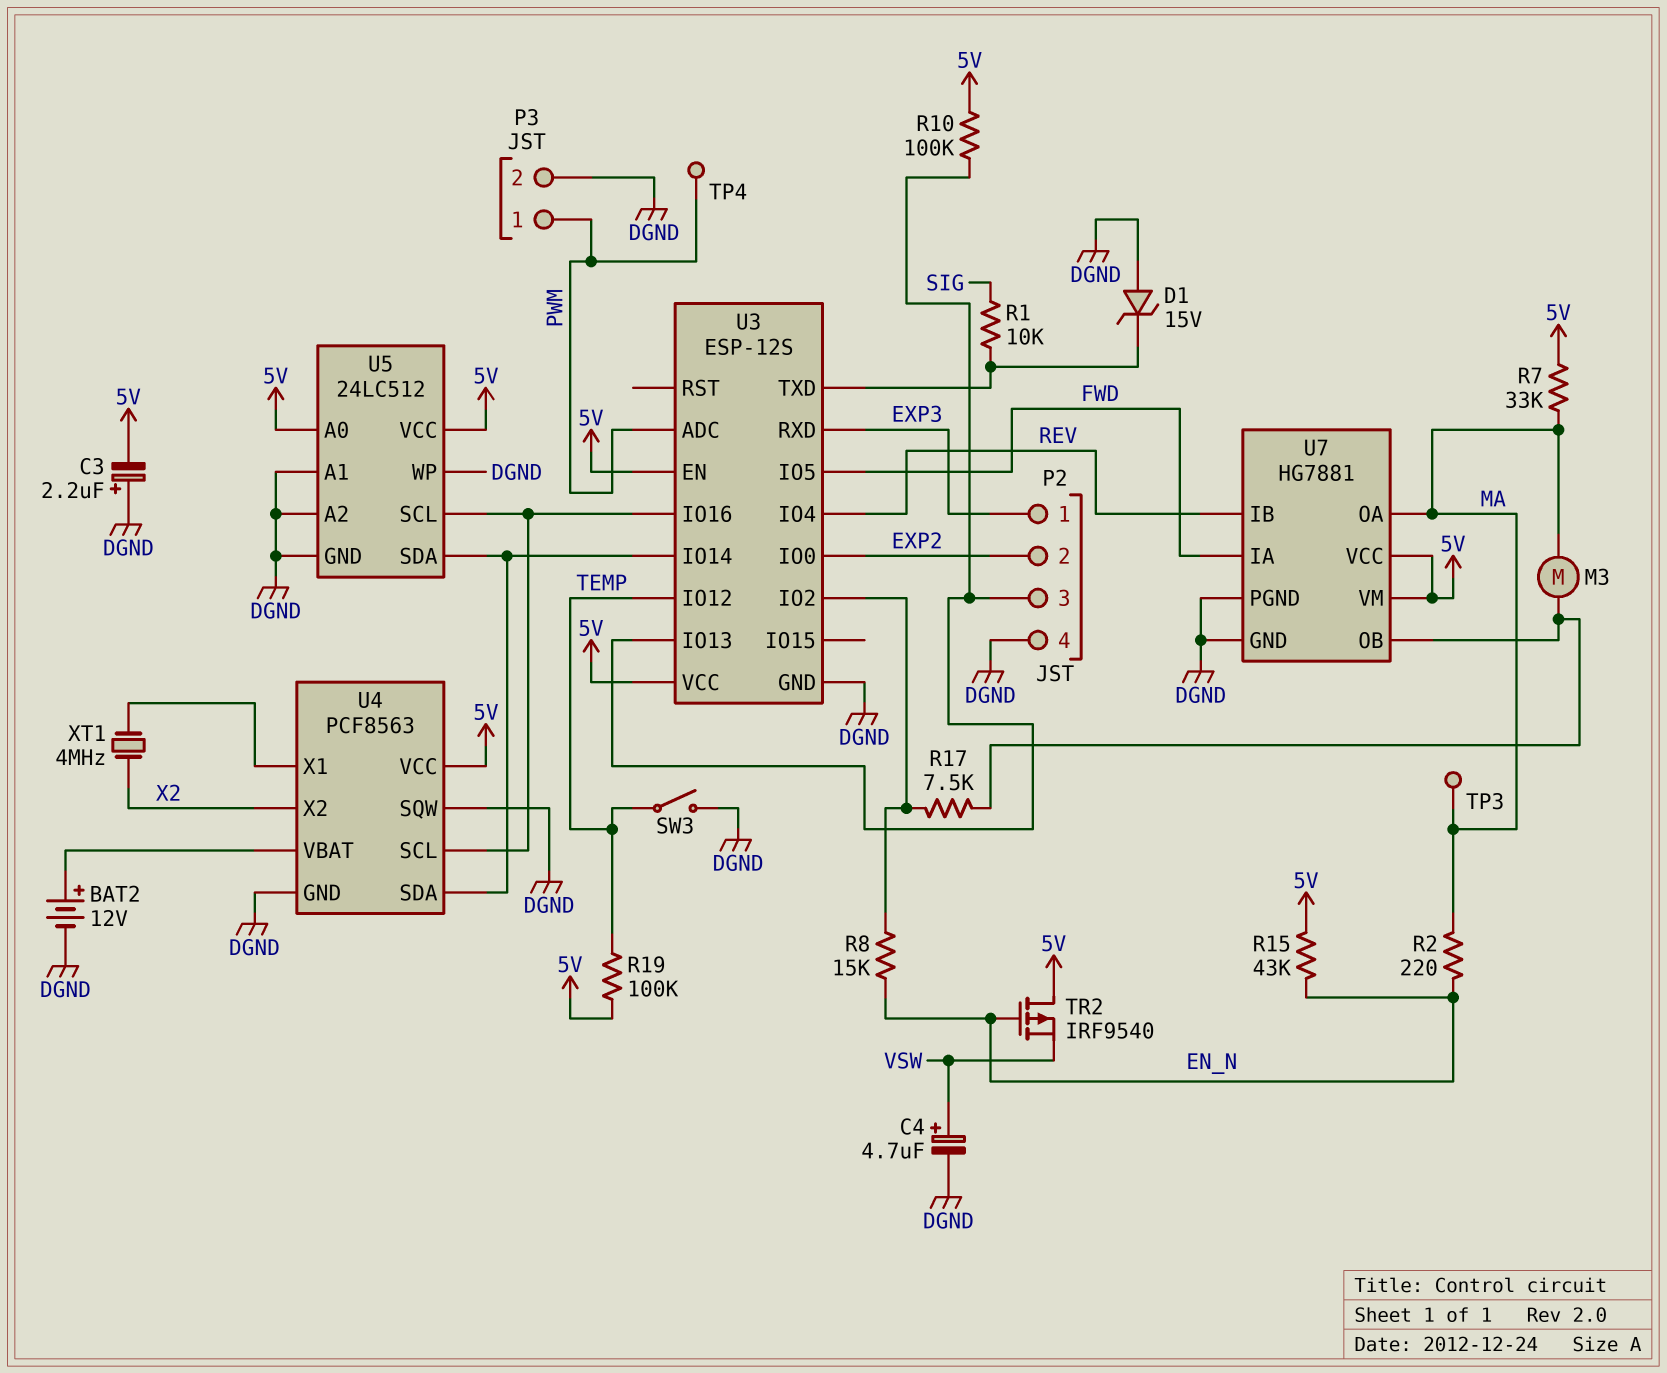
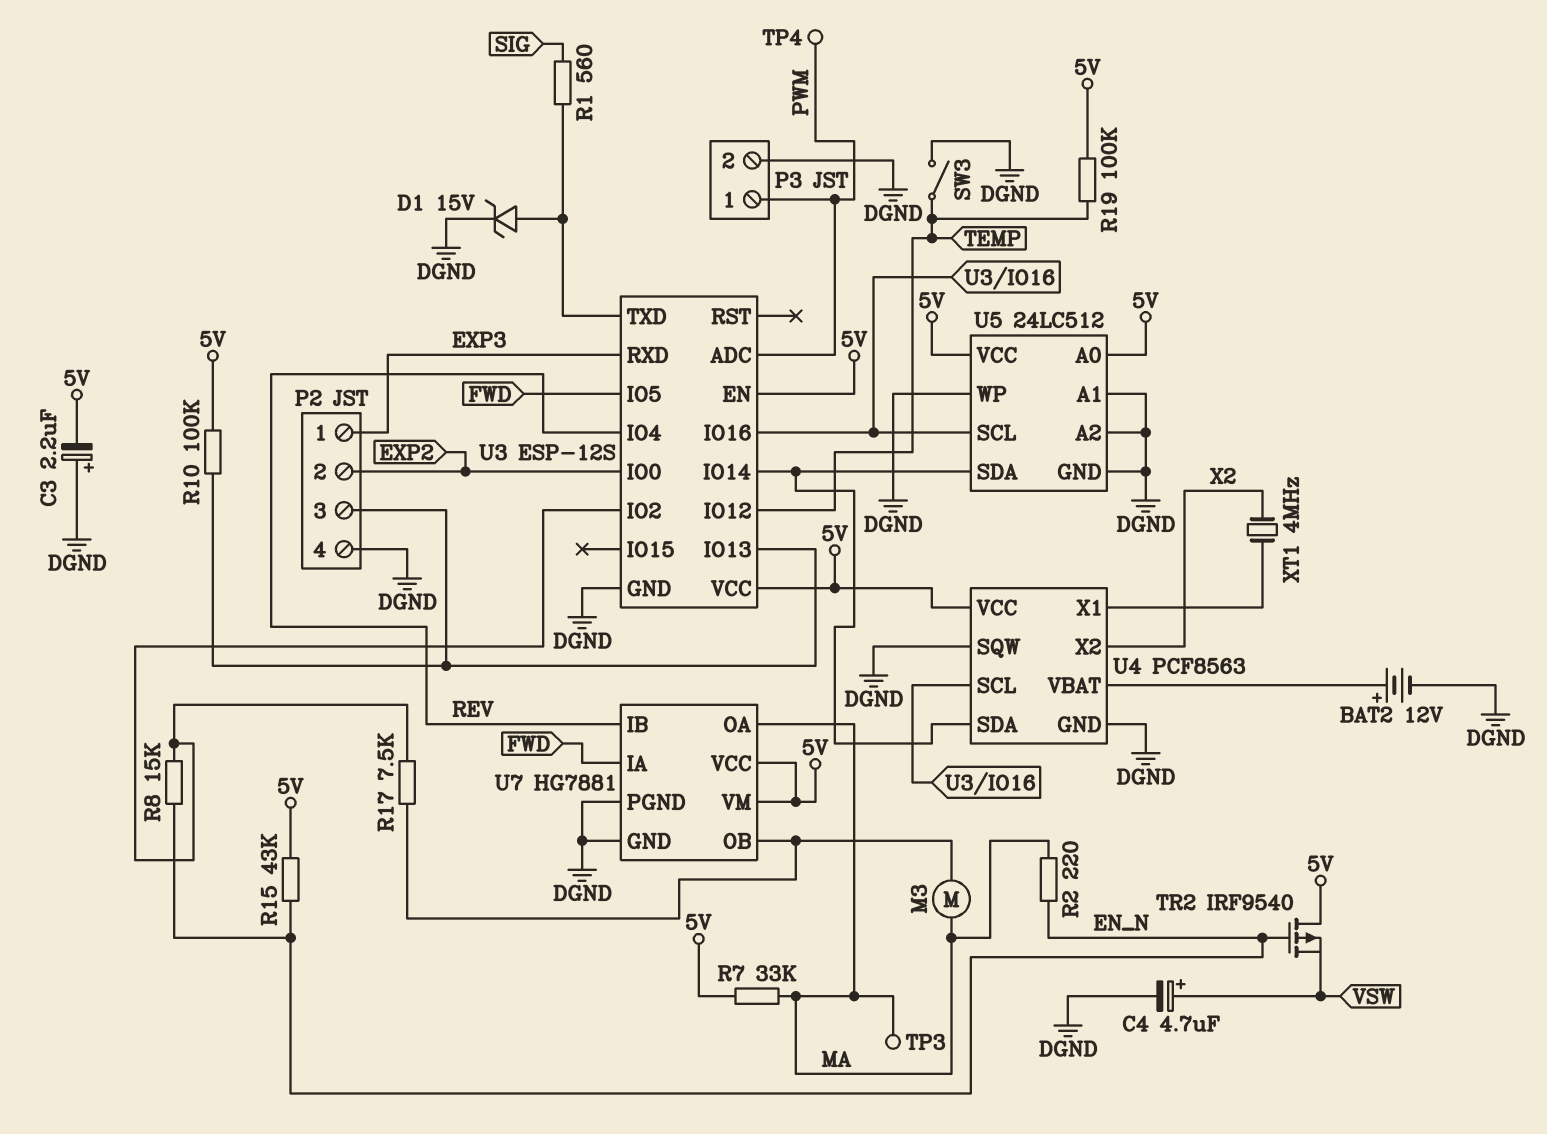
D1: zener 15V (A DGND, K U3/TXD) -> zener 15V (A U3/TXD, K DGND)
R1: 10k (SIG, U3/TXD) -> 560 (SIG, U3/TXD)

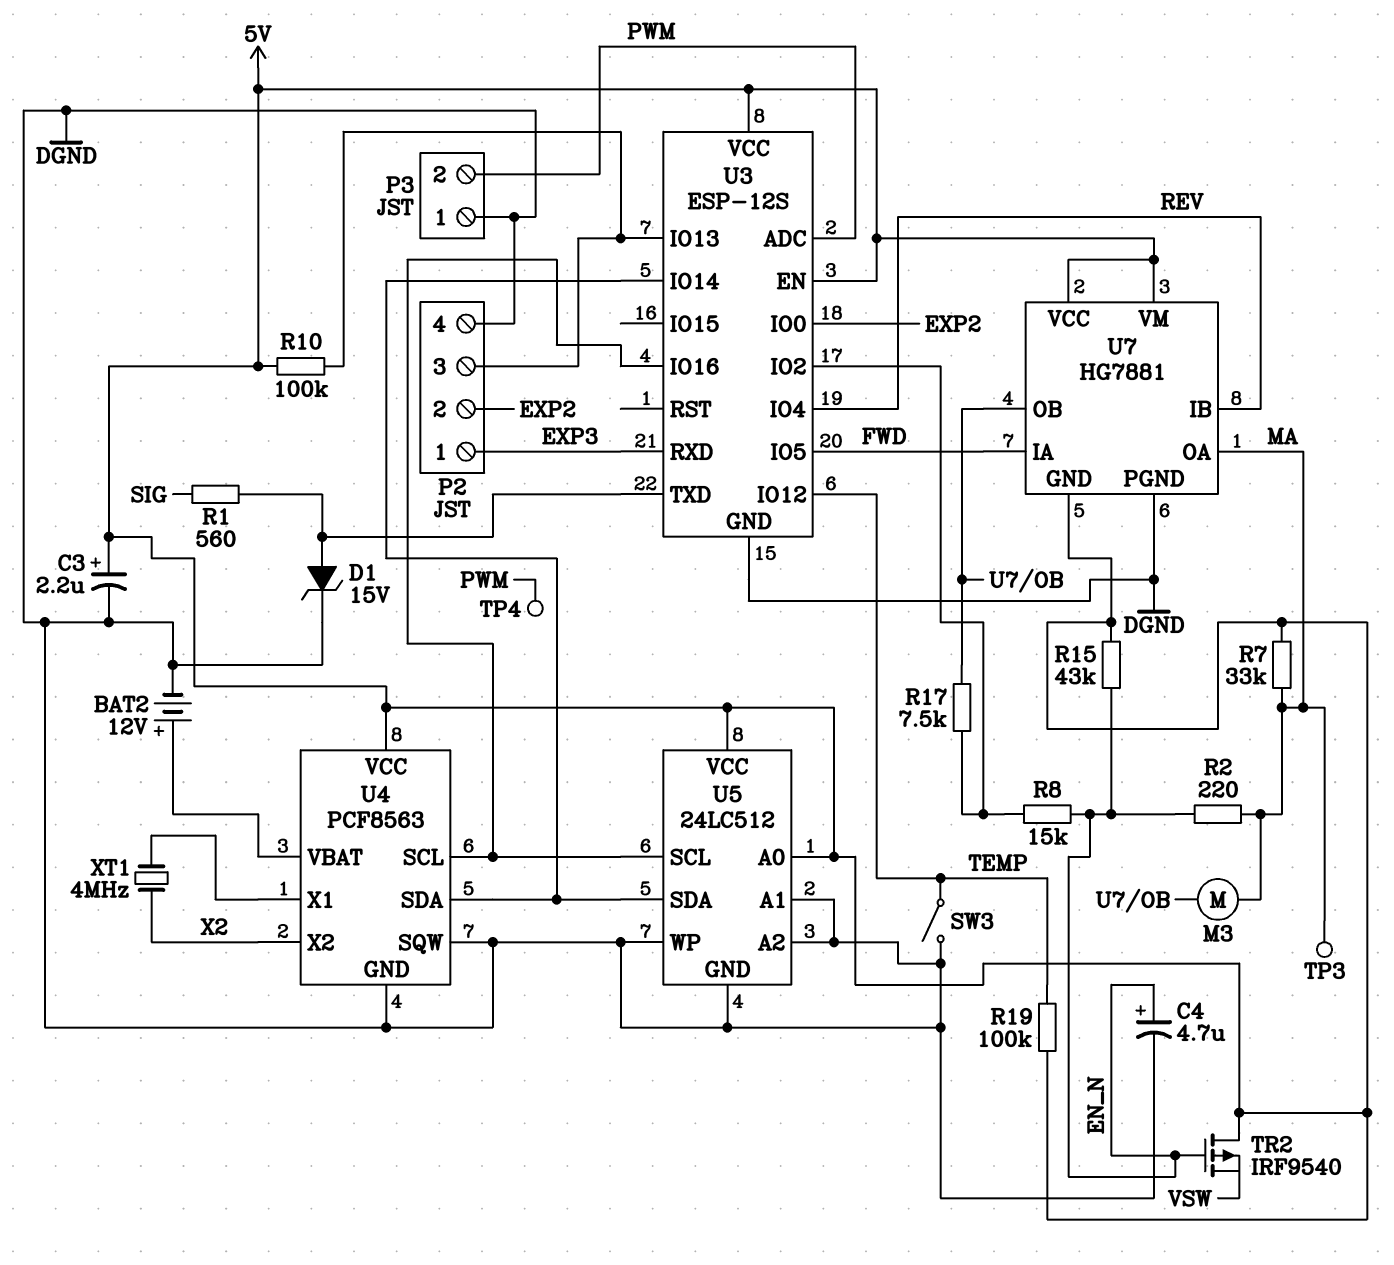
C3: 2.2uF (plus DGND, minus 5V) -> 2.2uF (plus 5V, minus DGND)
C4: 4.7uF (plus VSW, minus DGND) -> 4.7uF (plus EN_N, minus DGND)
P3 pin 1: PWM -> DGND
P3 pin 2: DGND -> PWM
U7 pin GND: DGND -> 5V

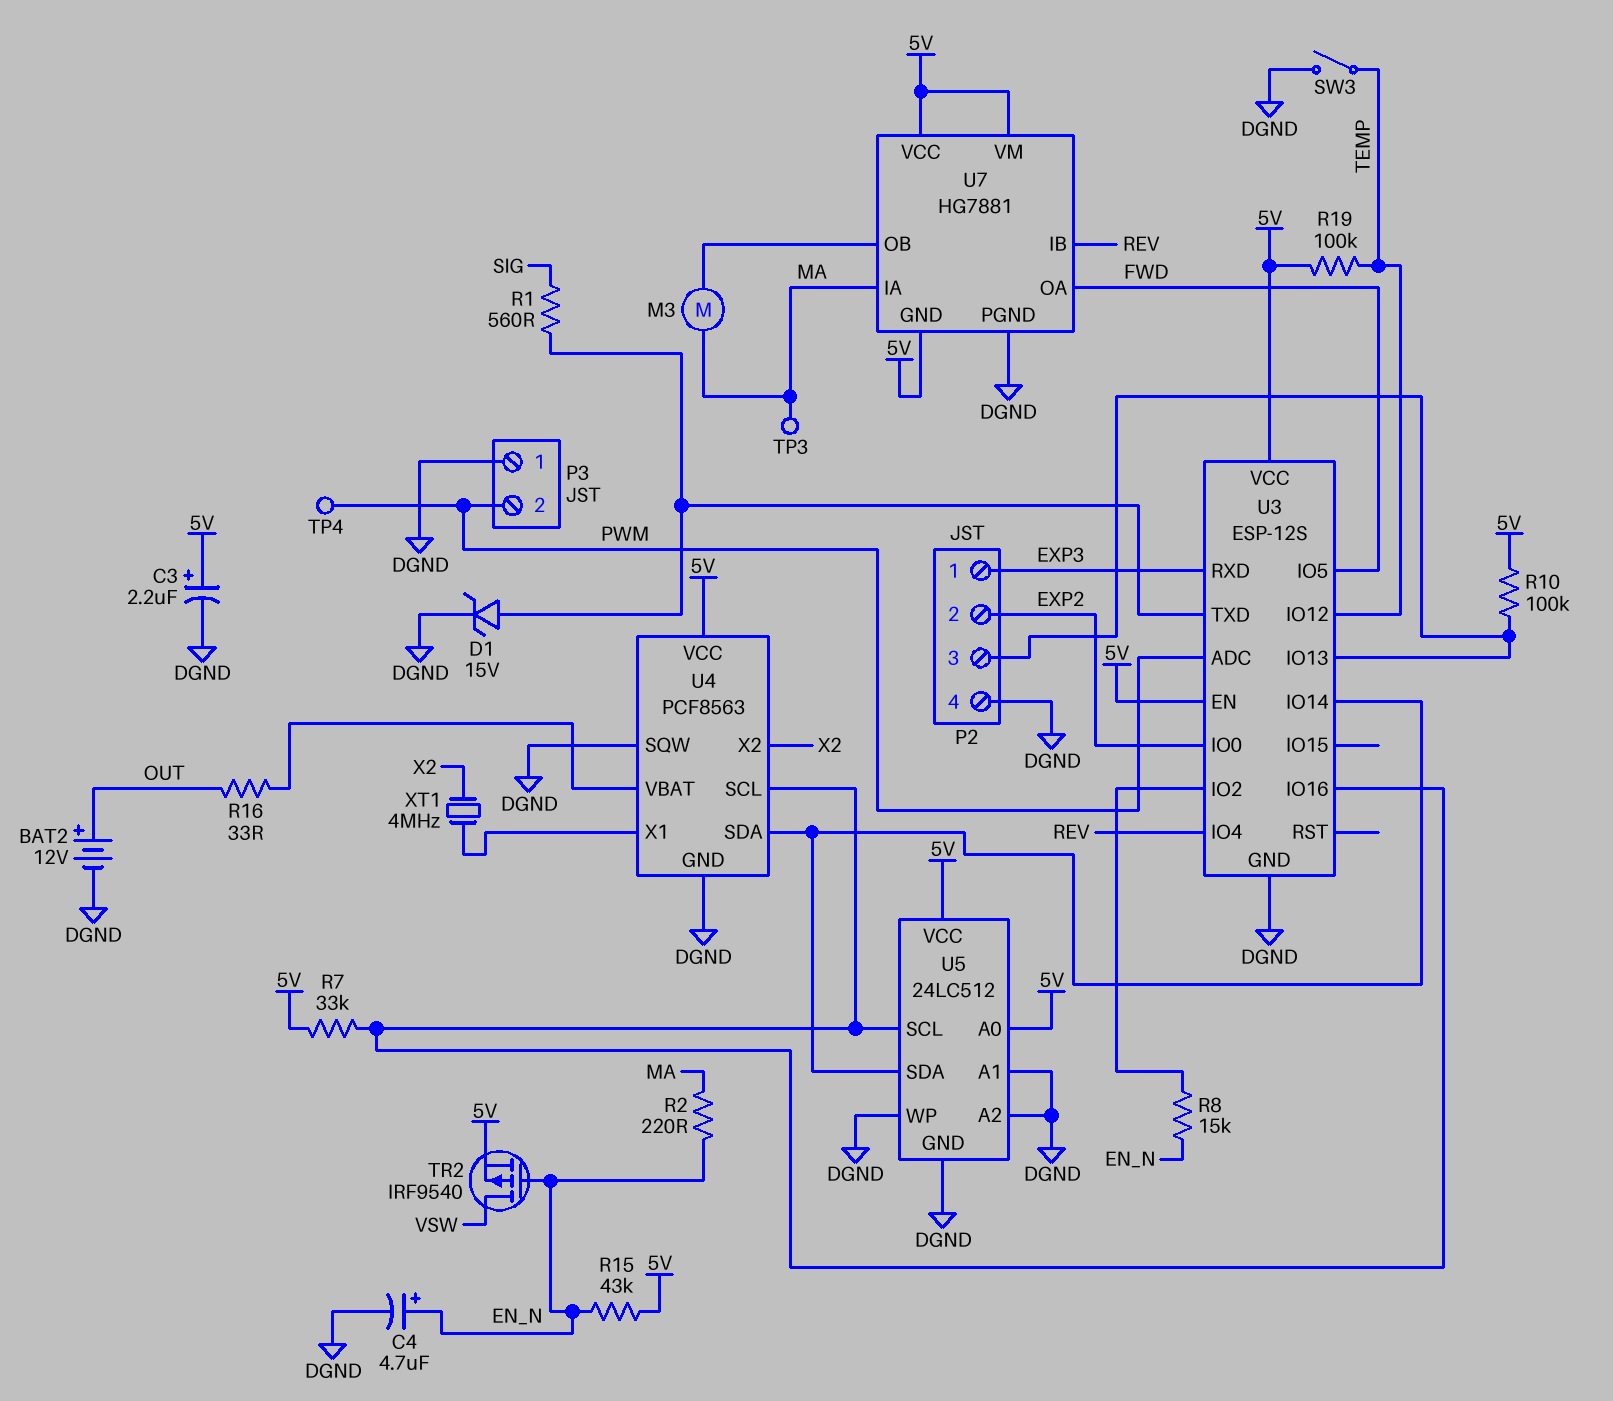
BAT2: 12V (plus U4/VBAT, minus DGND) -> 12V (plus OUT, minus DGND)
R7: 33k (5V, MA) -> 33k (5V, U3/IO16)
R16: none -> 33 (OUT, U4/VBAT)
R17: 7.5k (U3/IO2, U7/OB) -> none
TR2: PMOS IRF9540 (G EN_N, D 5V, S VSW) -> PMOS IRF9540 (G EN_N, D VSW, S 5V)
U7 pin IA: FWD -> MA
U7 pin OA: MA -> FWD

